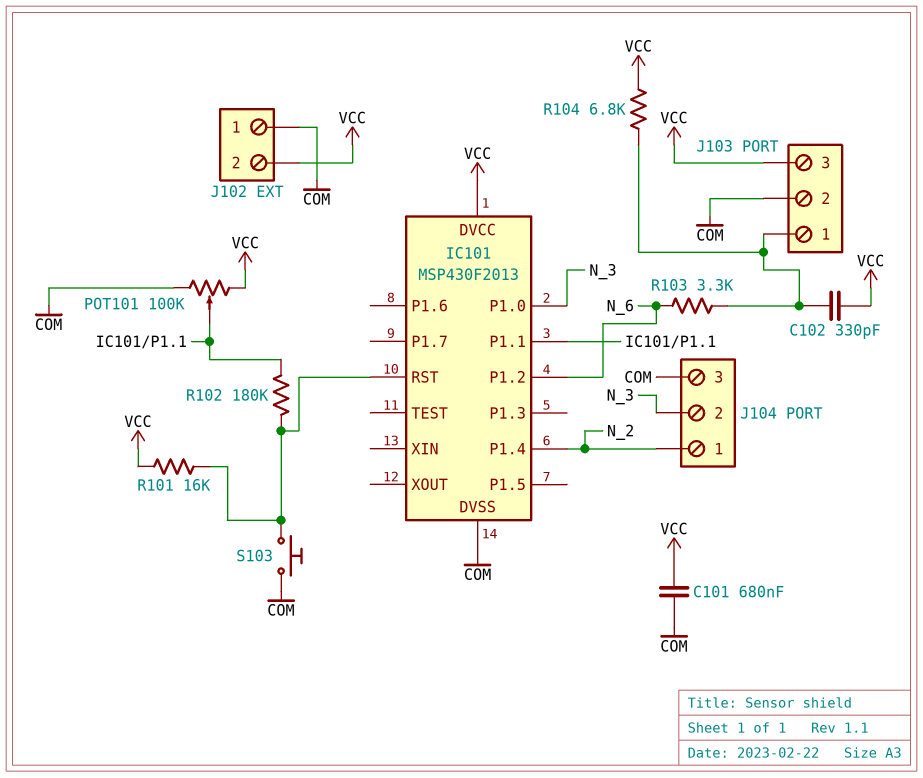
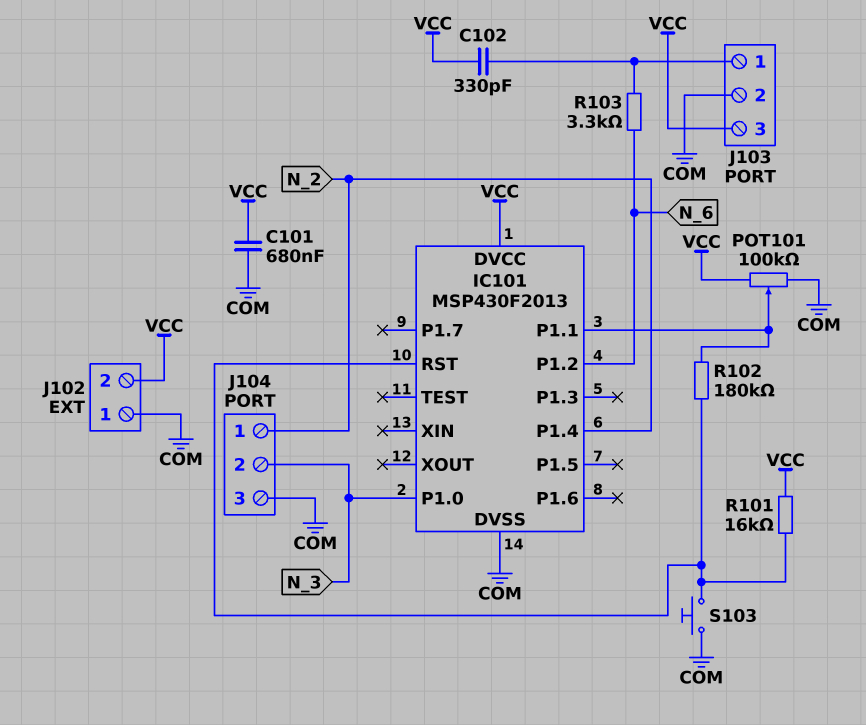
R104: 6.8k (J103/1, VCC) -> none

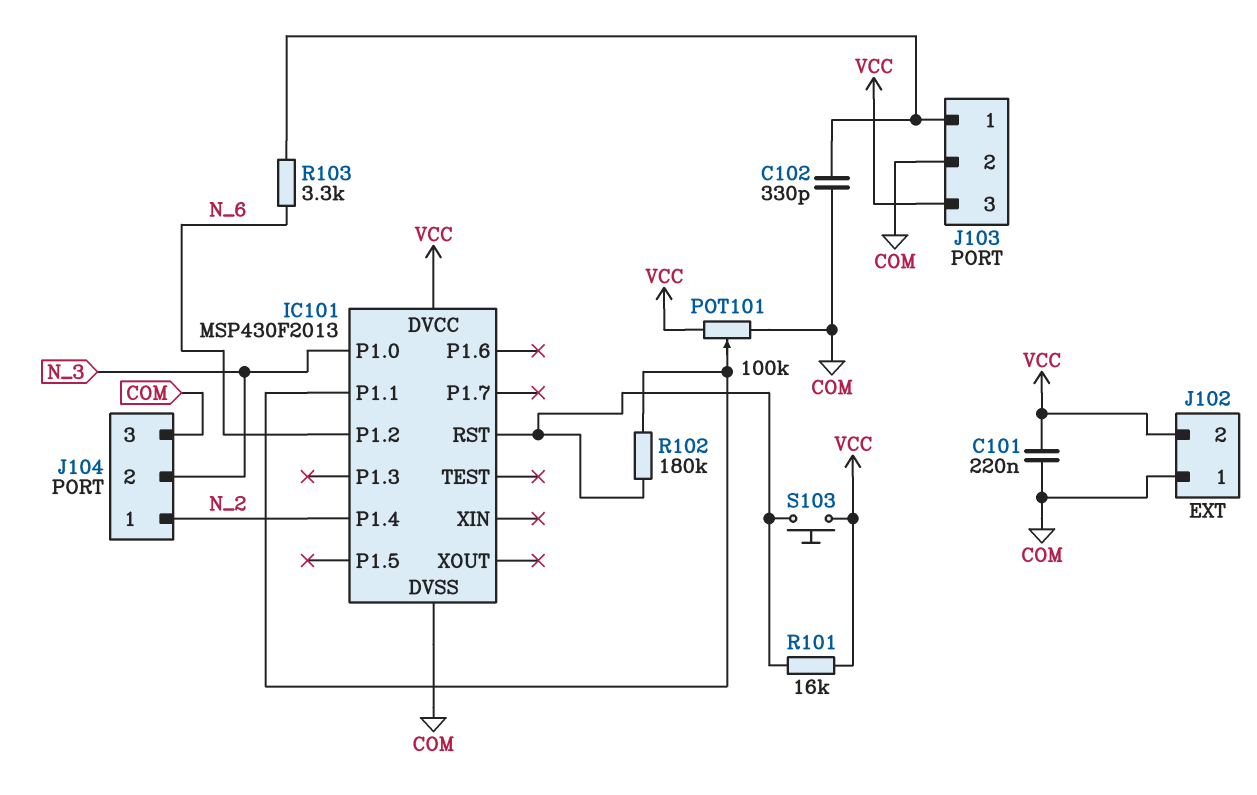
C101: 680nF (COM, VCC) -> 220nF (COM, VCC)
C102: 330pF (J103/1, VCC) -> 330pF (COM, J103/1)
S103: button (COM, IC101/RST) -> button (IC101/RST, VCC)

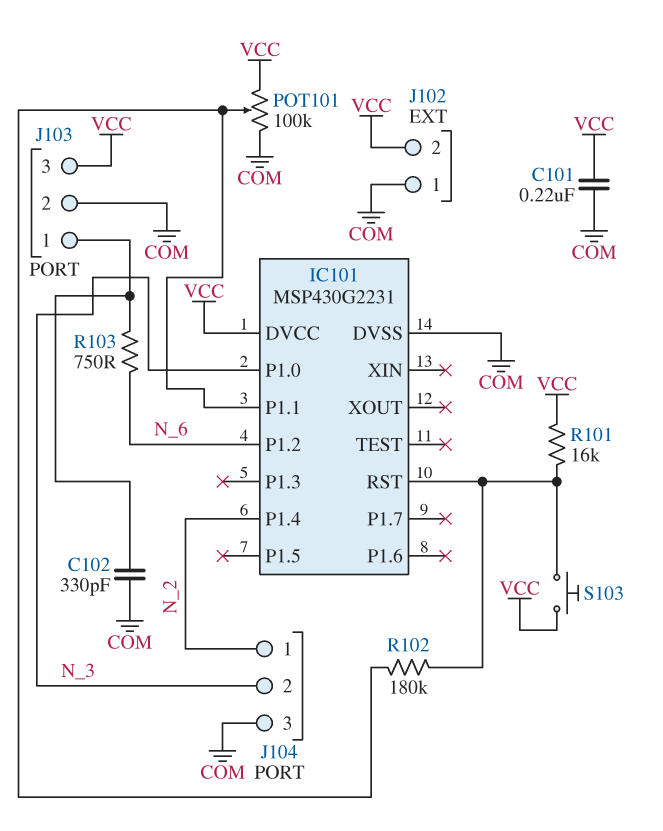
IC101: MSP430F2013 -> MSP430G2231
R103: 3.3k (J103/1, N_6) -> 750 (J103/1, N_6)

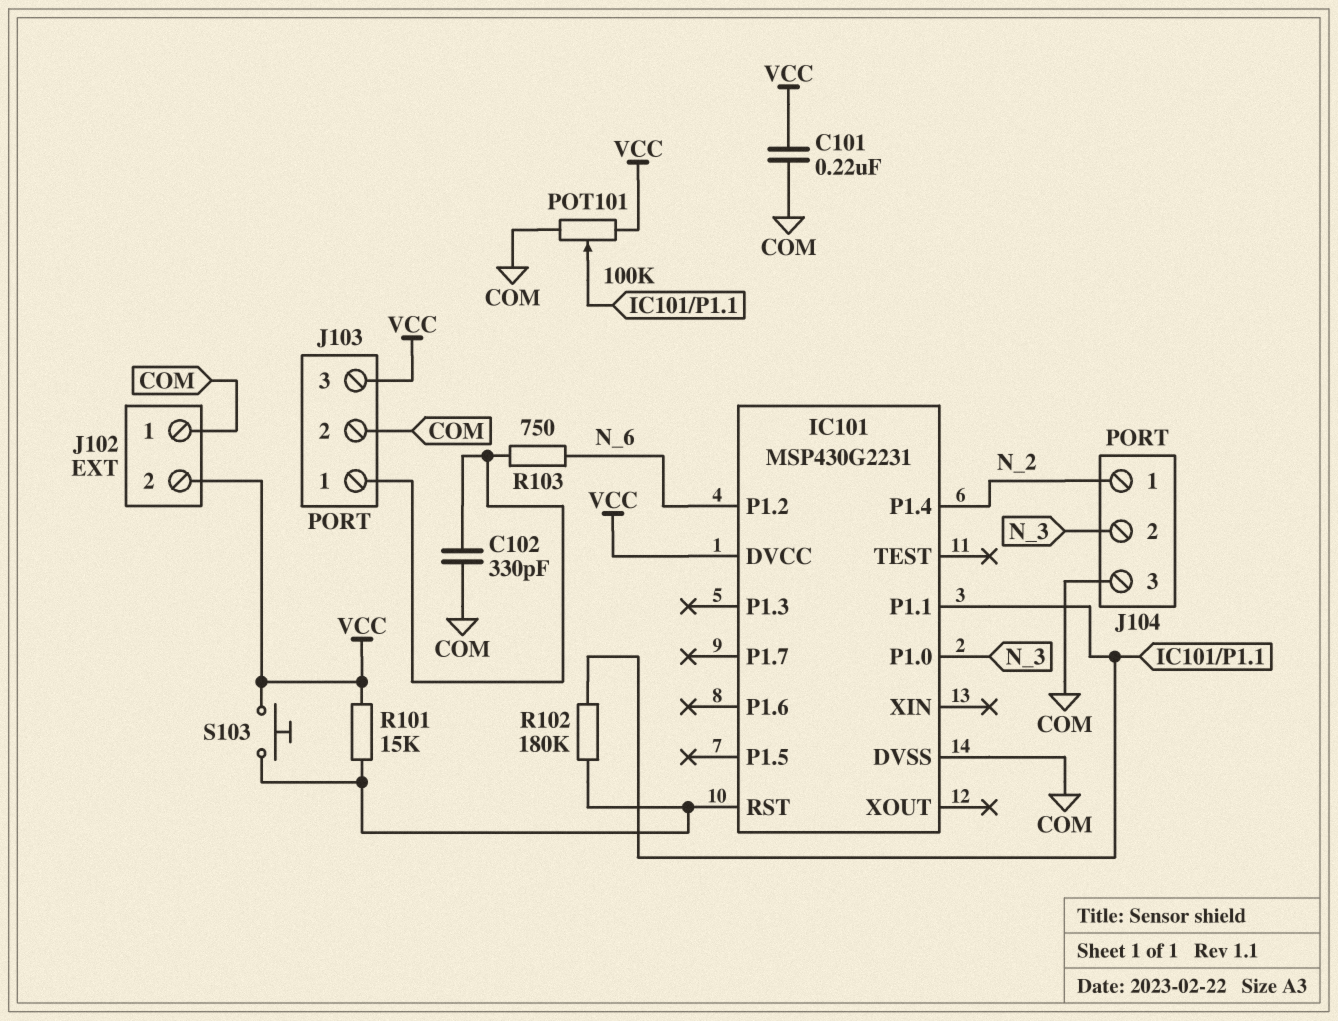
R101: 16k (IC101/RST, VCC) -> 15k (IC101/RST, VCC)

